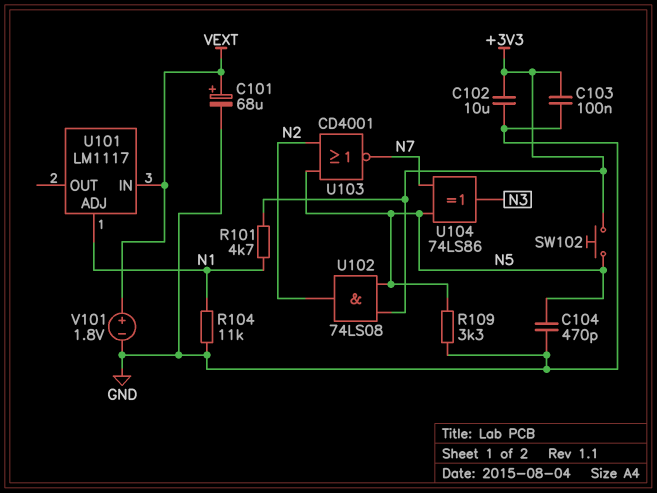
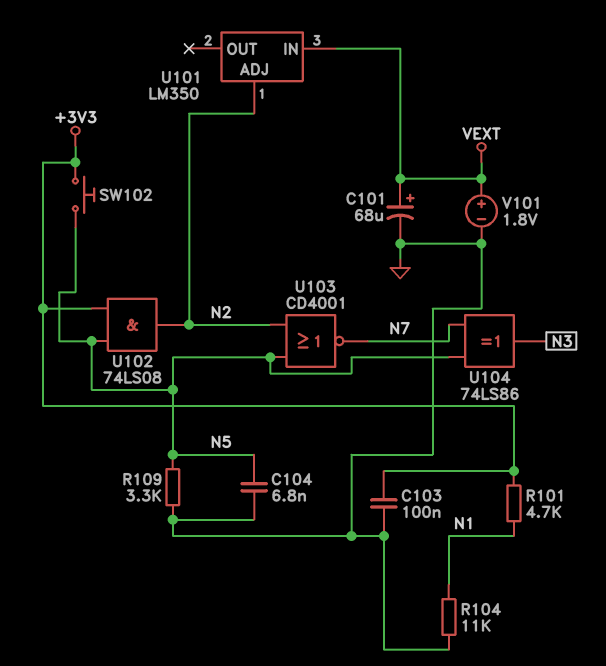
C102: 10uF (+3V3, GND) -> none
C104: 470pF (GND, N5) -> 6.8nF (GND, N5)
U101: LM1117 -> LM350
U101 pin ADJ: N1 -> N2

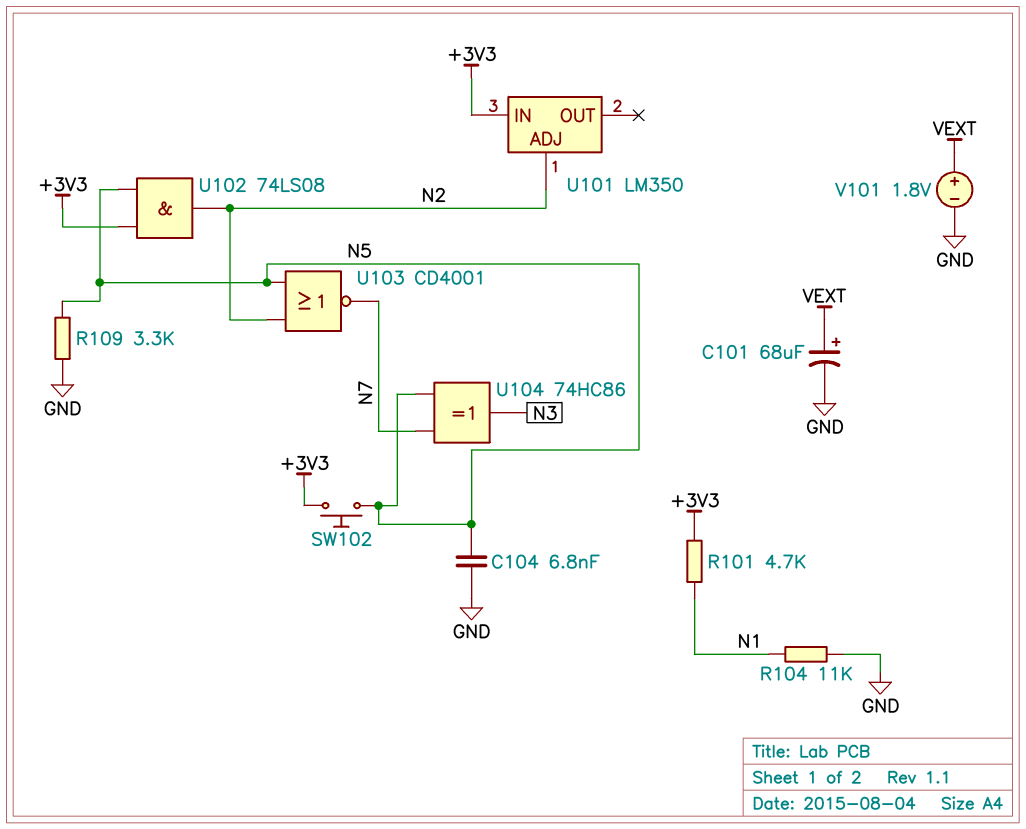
C103: 100nF (+3V3, GND) -> none
U101 pin IN: VEXT -> +3V3
U104: XOR 74LS86 (in N5, in N7, out N3) -> XOR 74HC86 (in N5, in N7, out N3)

